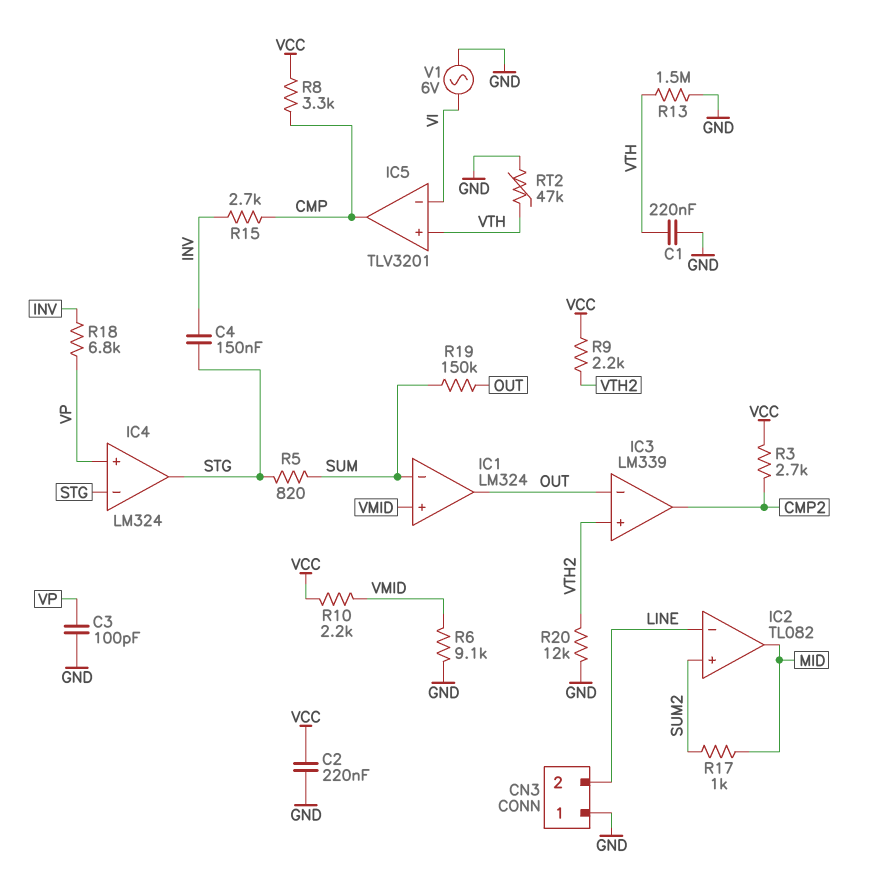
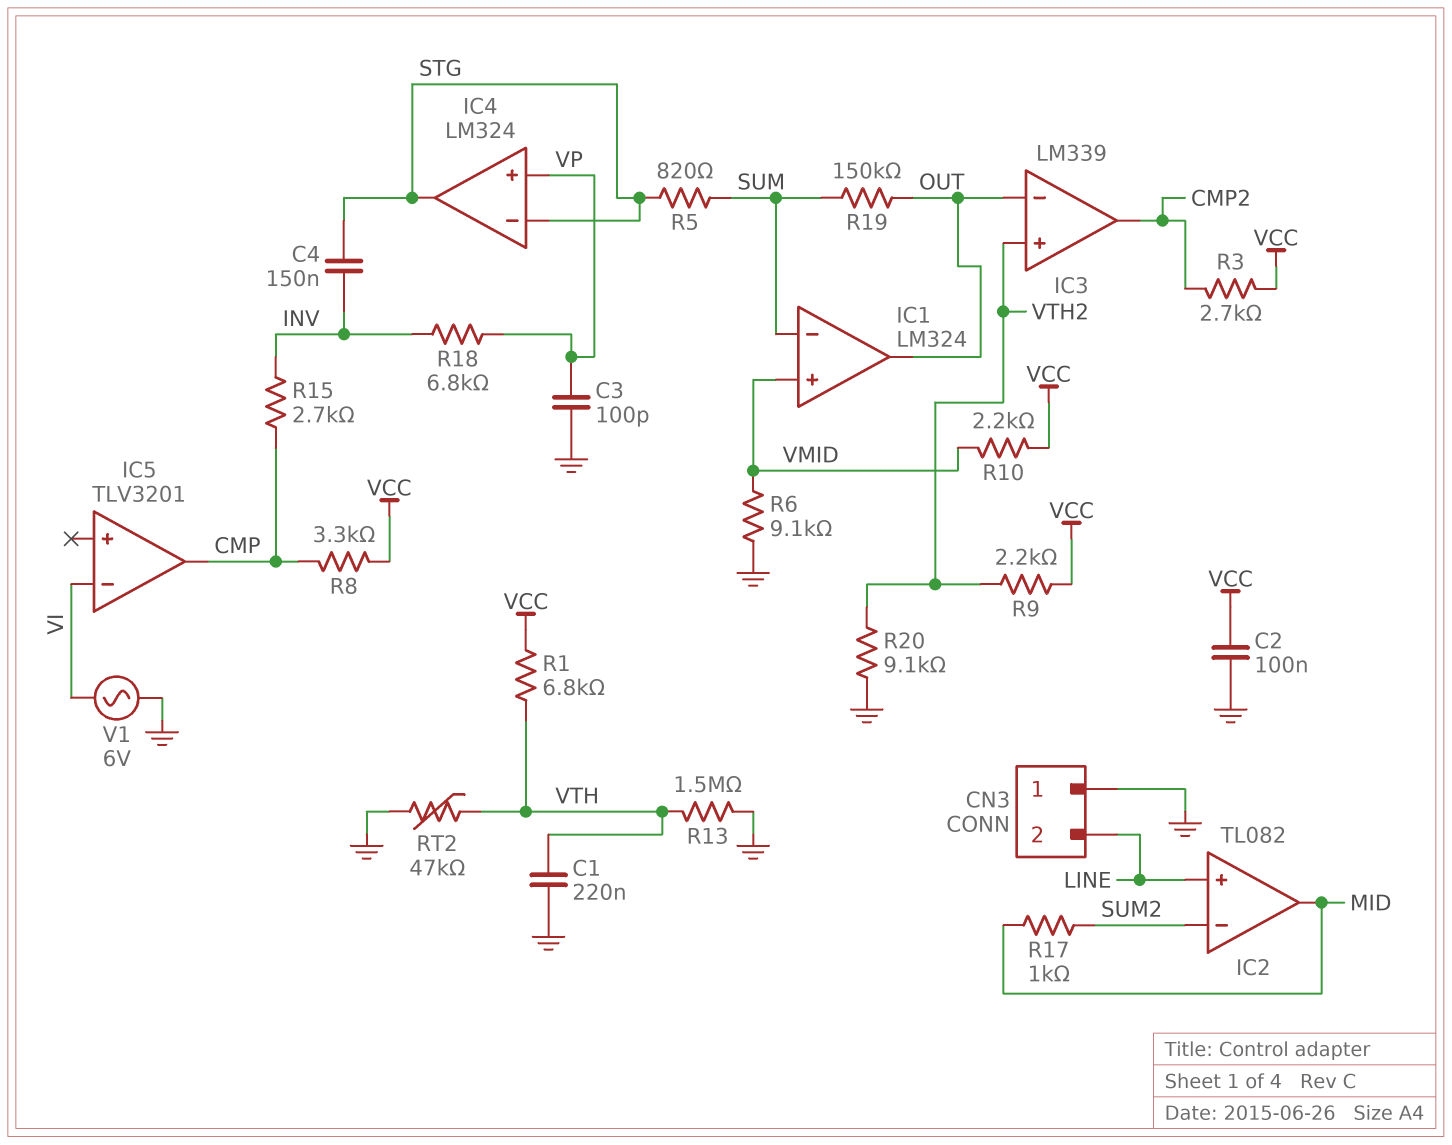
C2: 220nF (GND, VCC) -> 100nF (GND, VCC)
IC2 pin in+: SUM2 -> LINE
IC2 pin in-: LINE -> SUM2
IC5 pin in+: VTH -> none
R1: none -> 6.8k (VCC, VTH)
R20: 12k (GND, VTH2) -> 9.1k (GND, VTH2)

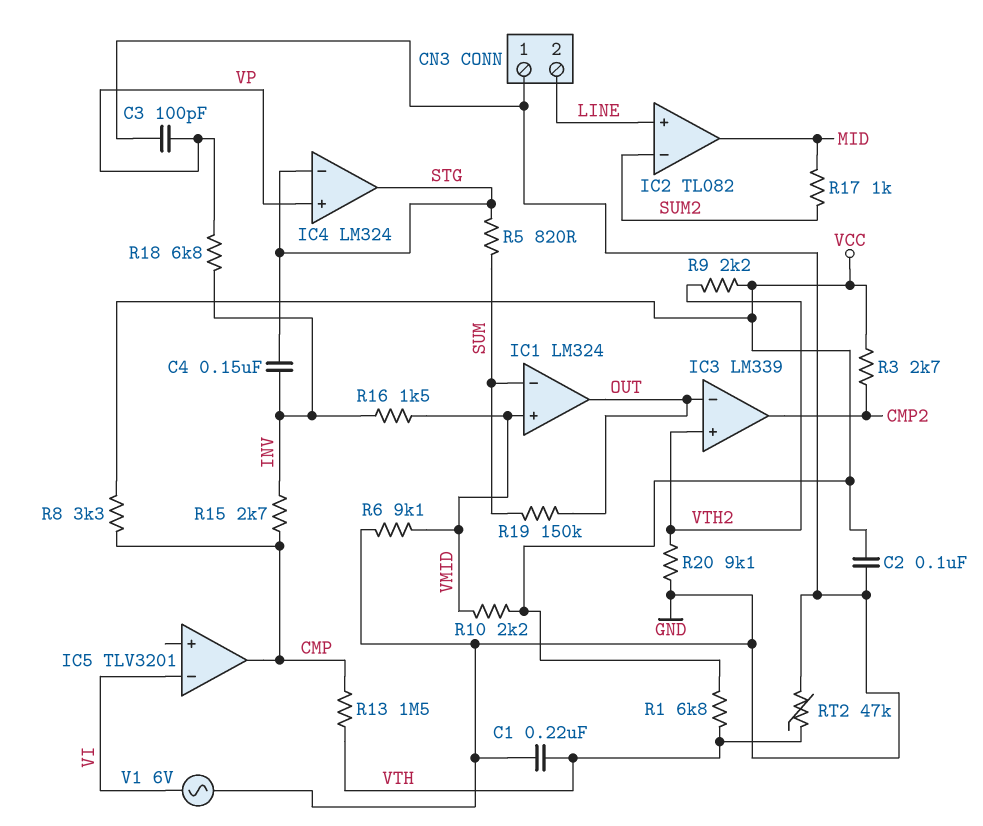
R13: 1.5M (GND, VTH) -> 1.5M (CMP, VTH)
R16: none -> 1.5k (INV, VMID)

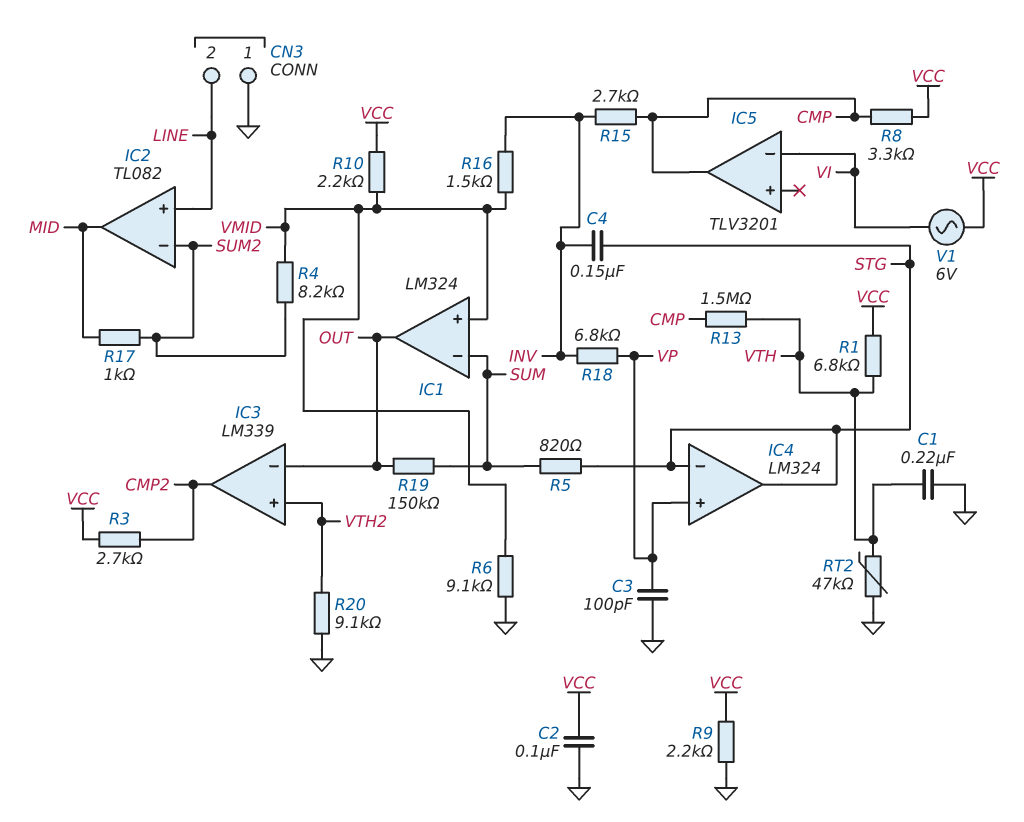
R4: none -> 8.2k (SUM2, VMID)
R9: 2.2k (VCC, VTH2) -> 2.2k (GND, VCC)
V1: AC 6V (GND, VI) -> AC 6V (VCC, VI)

